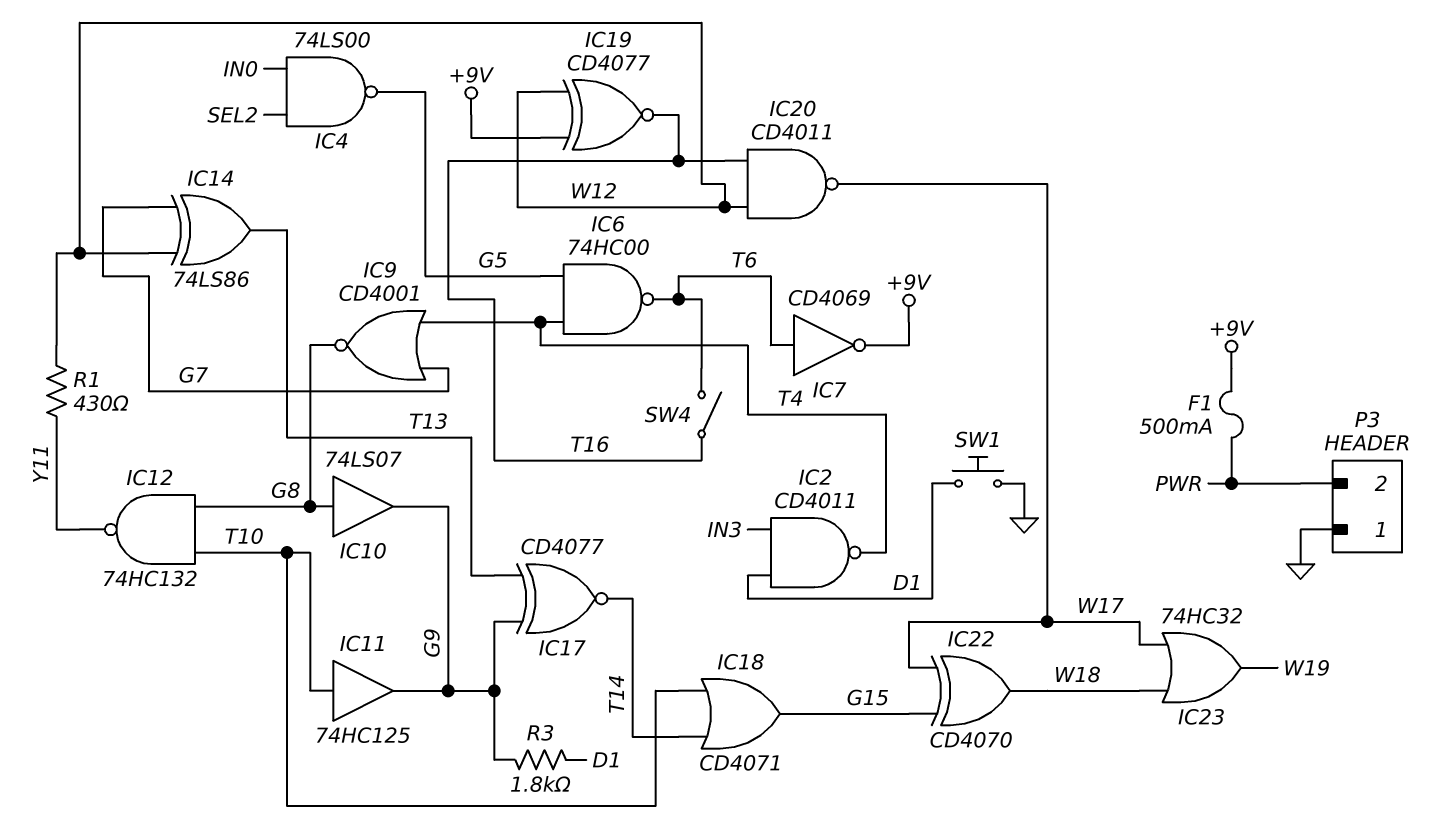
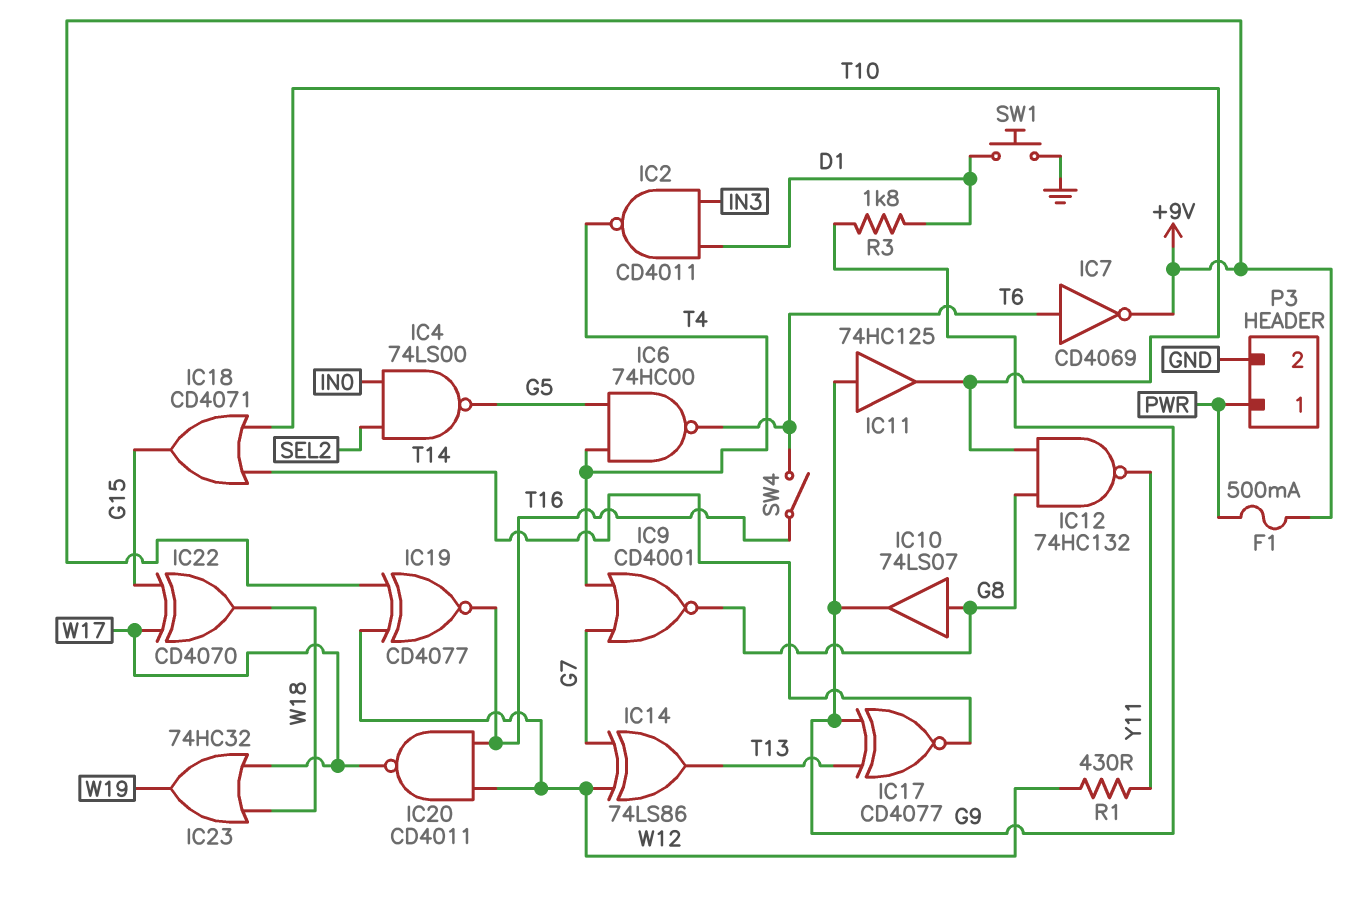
IC11: buffer 74HC125 (in T10, out G9) -> buffer 74HC125 (in G9, out T10)
P3 pin 1: GND -> PWR
P3 pin 2: PWR -> GND

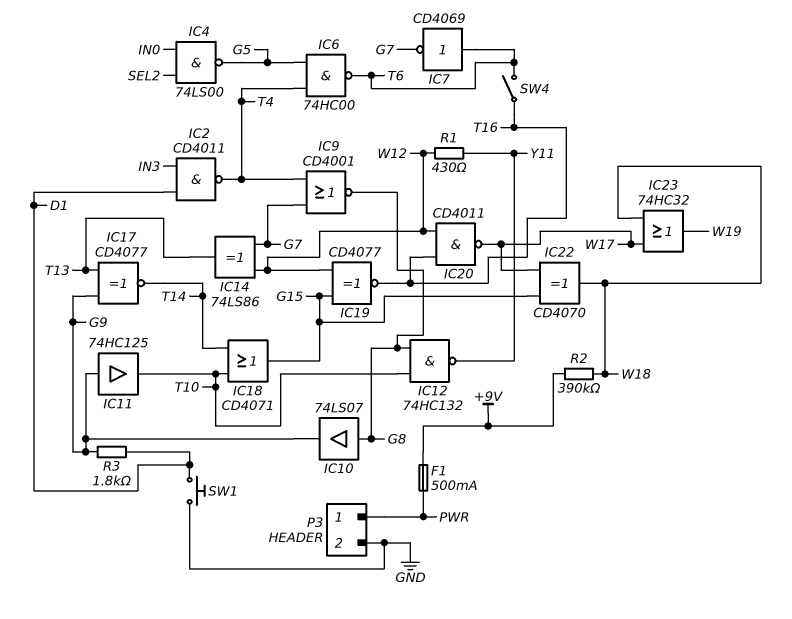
IC7: NOT CD4069 (in T6, out +9V) -> NOT CD4069 (in T6, out G7)
IC19: XNOR CD4077 (in +9V, in W12, out T16) -> XNOR CD4077 (in G15, in W12, out T16)
R2: none -> 390k (+9V, W18)

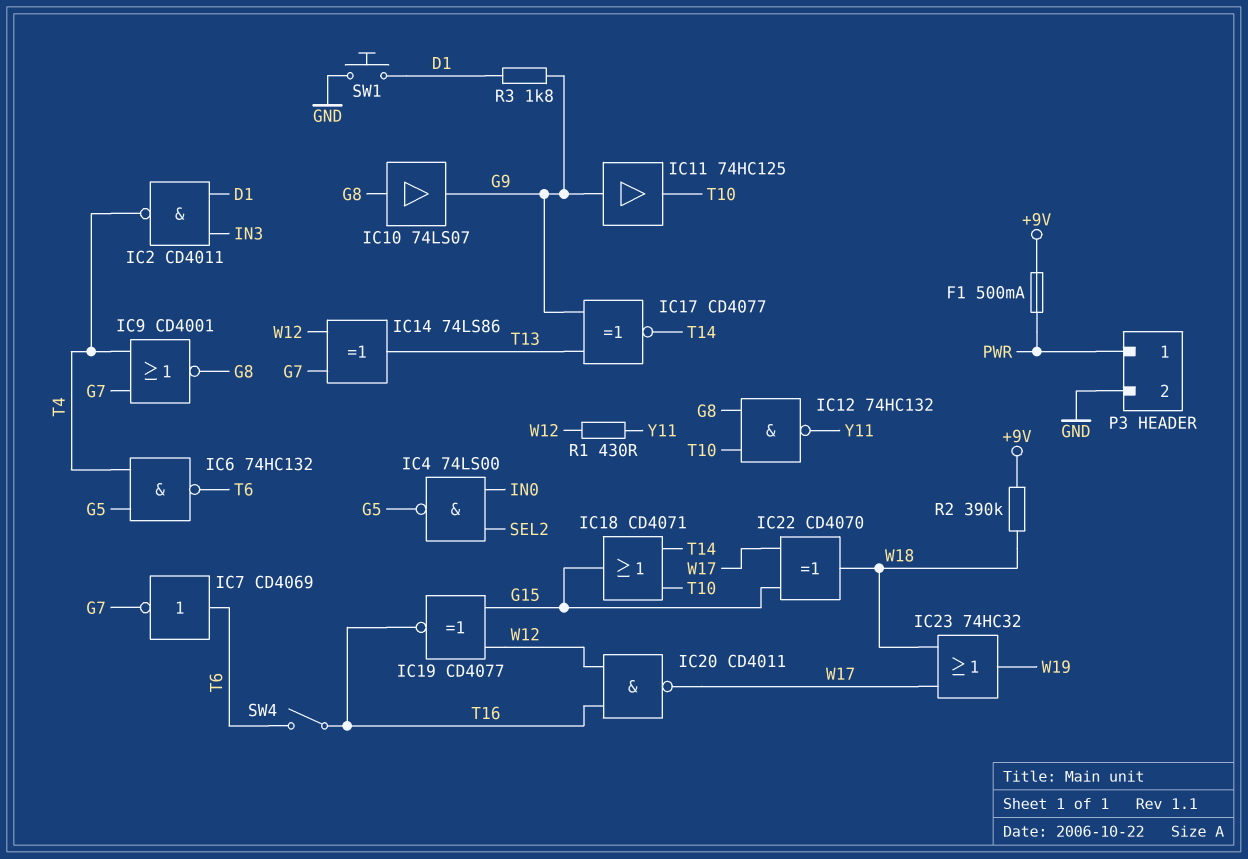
IC6: NAND 74HC00 (in G5, in T4, out T6) -> NAND 74HC132 (in G5, in T4, out T6)

